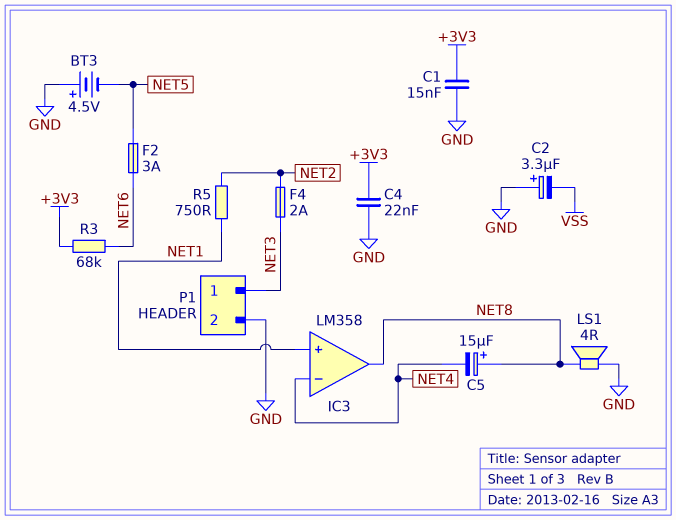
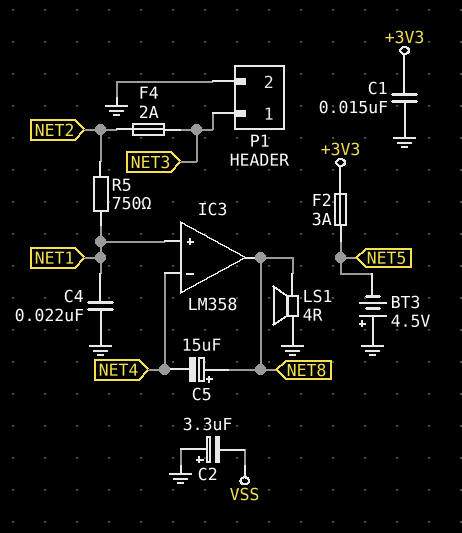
C4: 22nF (+3V3, GND) -> 22nF (GND, NET1)
F2: 3A (NET5, NET6) -> 3A (+3V3, NET5)
R3: 68k (+3V3, NET6) -> none

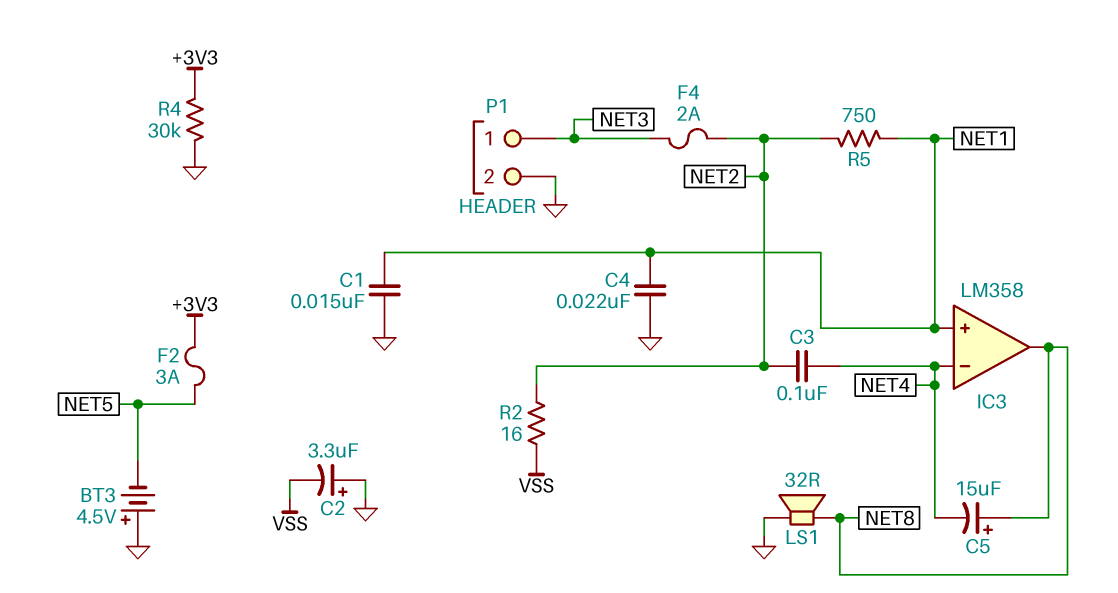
C1: 15nF (+3V3, GND) -> 15nF (GND, NET1)
C3: none -> 100nF (NET2, NET4)
LS1: speaker 4R (GND, NET8) -> speaker 32R (GND, NET8)
R2: none -> 16 (NET2, VSS)
R4: none -> 30k (+3V3, GND)

